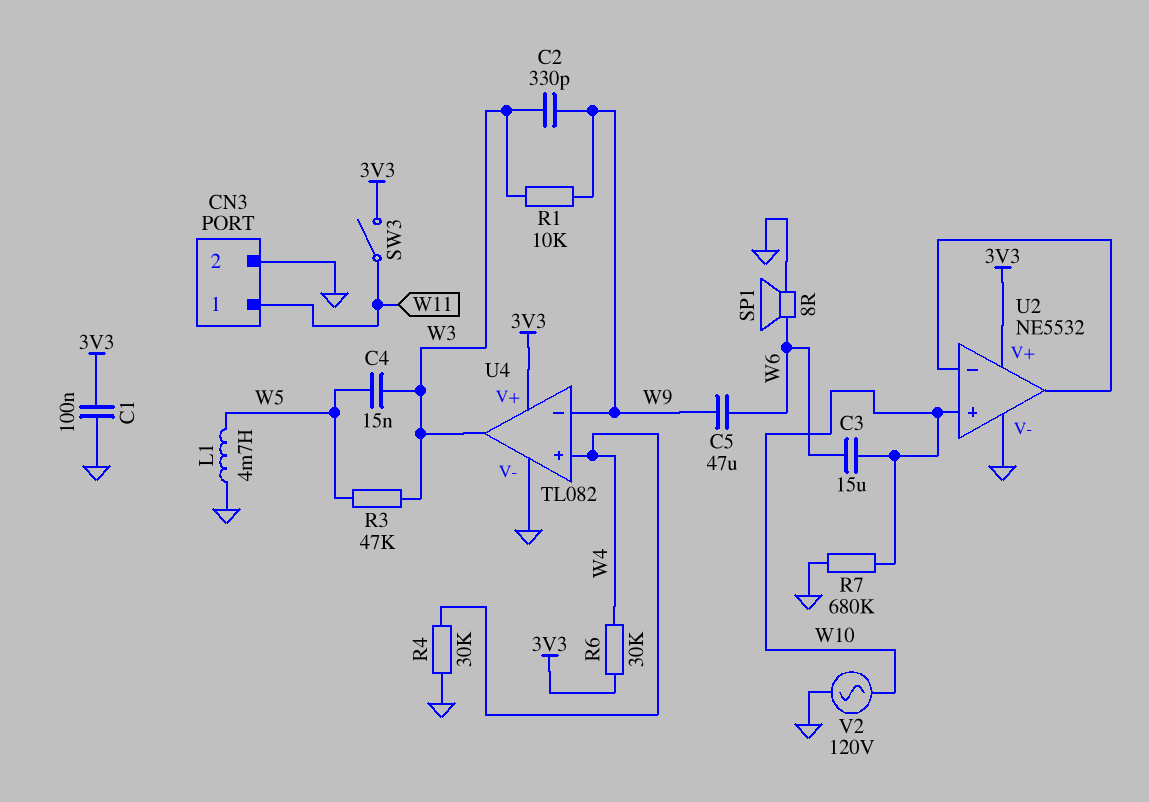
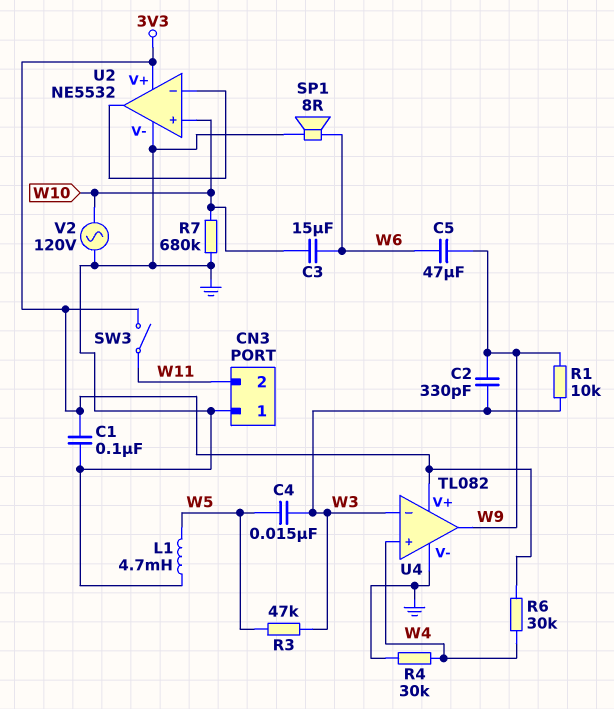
CN3 pin 1: W11 -> GND
CN3 pin 2: GND -> W11
U4 pin in-: W9 -> W3
U4 pin out: W3 -> W9

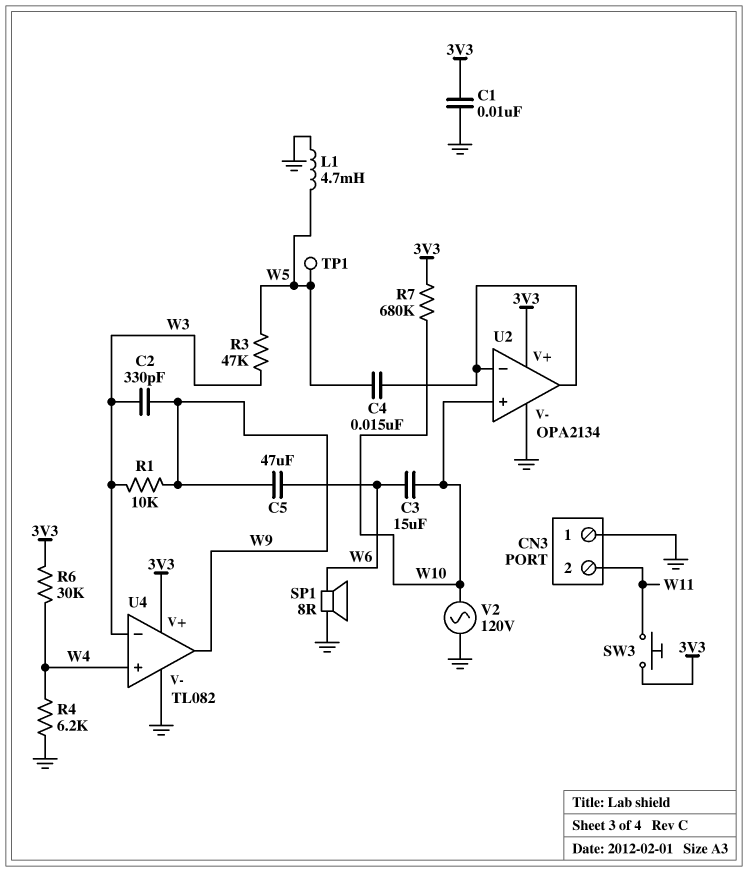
C1: 100nF (3V3, GND) -> 10nF (3V3, GND)
C4: 15nF (W3, W5) -> 15nF (U2/in-, W5)
R4: 30k (GND, W4) -> 6.2k (GND, W4)
R7: 680k (GND, W10) -> 680k (3V3, W10)
SW3: switch (3V3, W11) -> button (3V3, W11)
TP1: none -> test point (W5)
U2: NE5532 -> OPA2134

